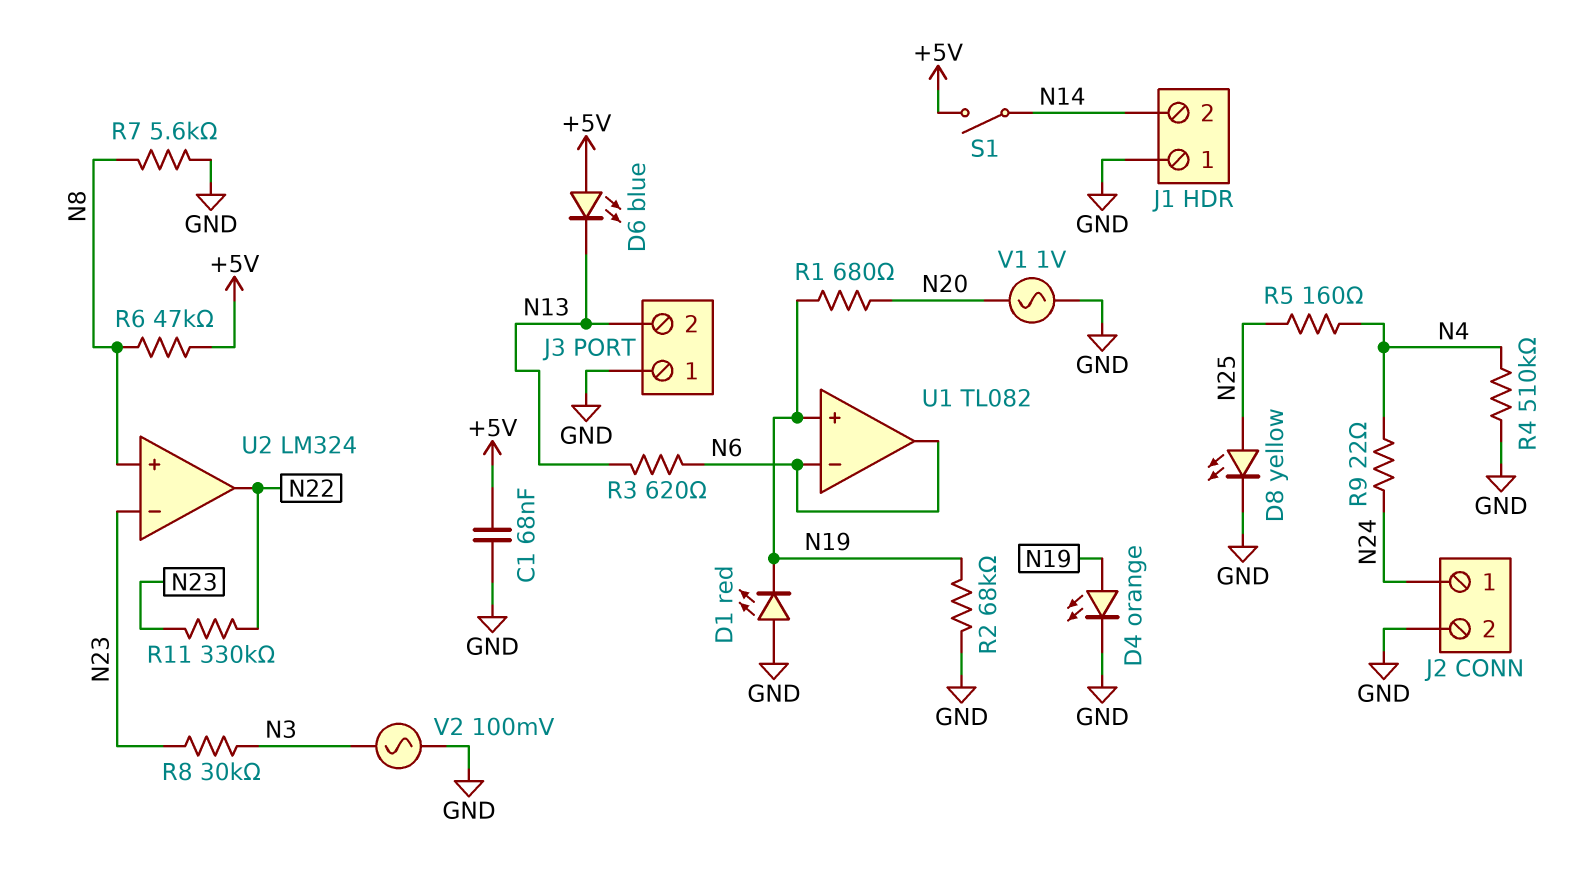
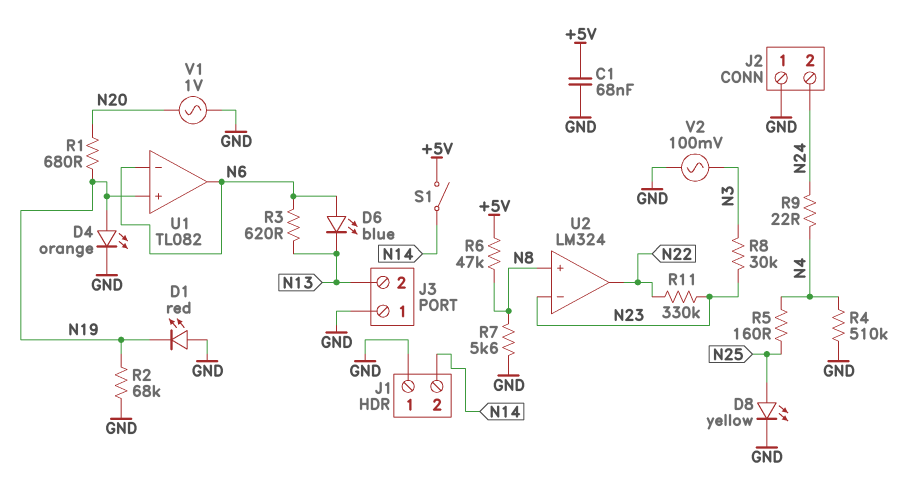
D6: LED blue (A +5V, K N13) -> LED blue (A N6, K N13)
J2 pin 1: N24 -> GND
J2 pin 2: GND -> N24

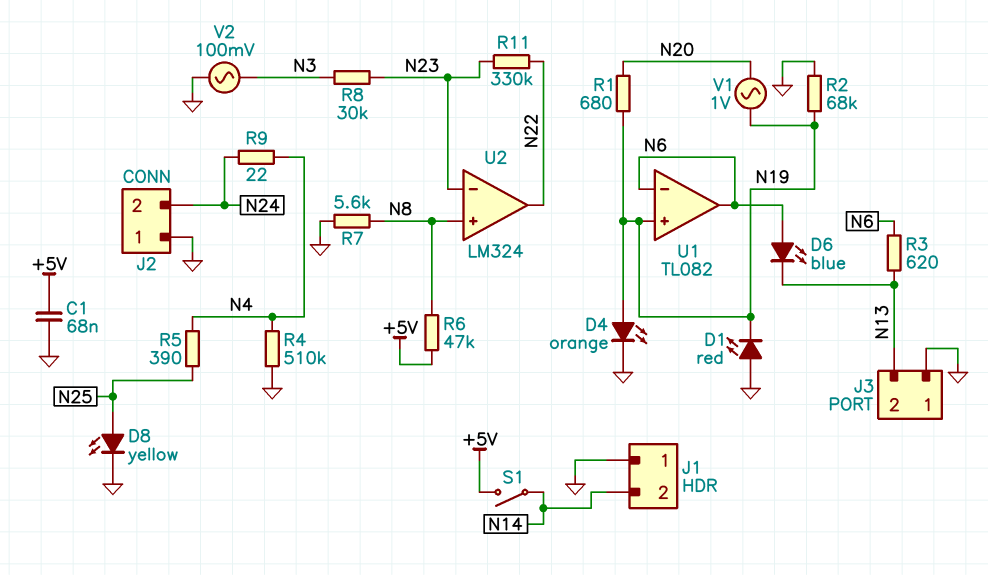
R5: 160 (N4, N25) -> 390 (N4, N25)
V1: AC 1V (GND, N20) -> AC 1V (N19, N20)

